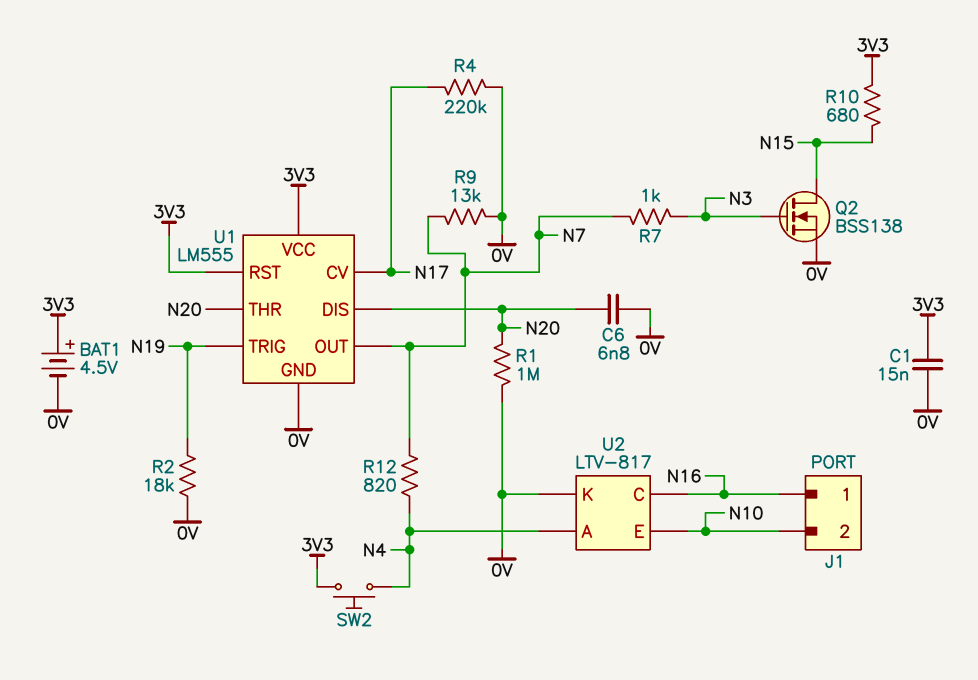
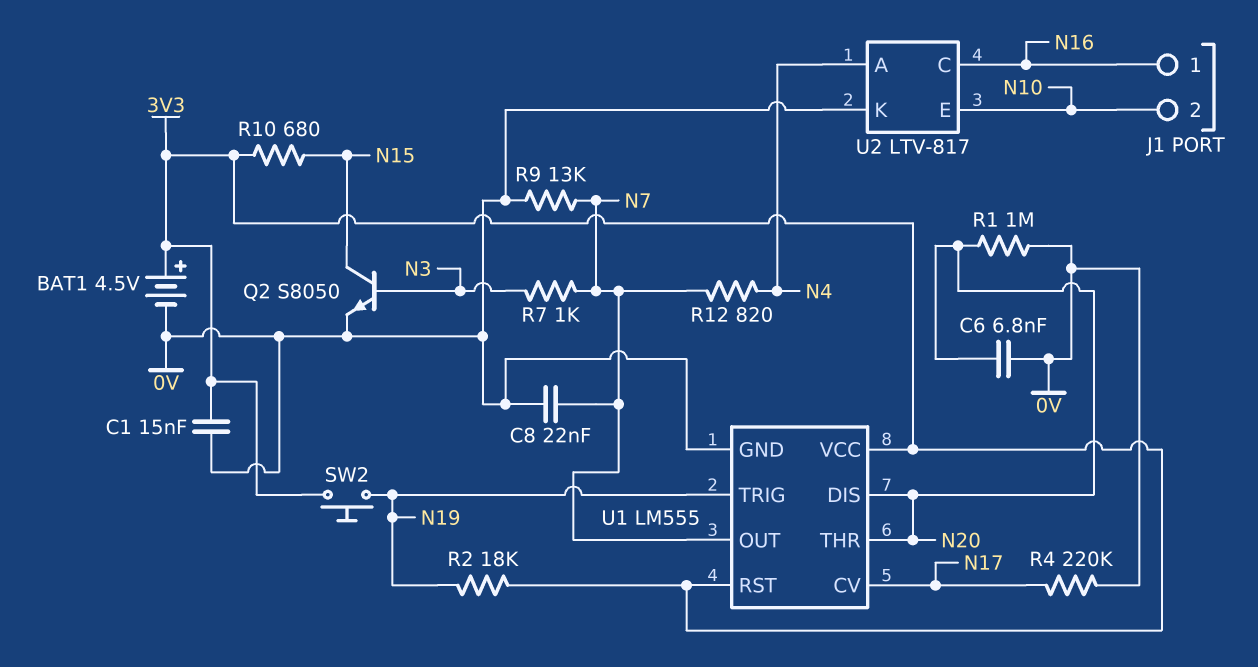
C8: none -> 22nF (0V, N7)
Q2: NMOS BSS138 (G N3, D N15, S 0V) -> NPN S8050 (B N3, C N15, E 0V)
R2: 18k (0V, N19) -> 18k (3V3, N19)
SW2: button (3V3, N4) -> button (3V3, N19)

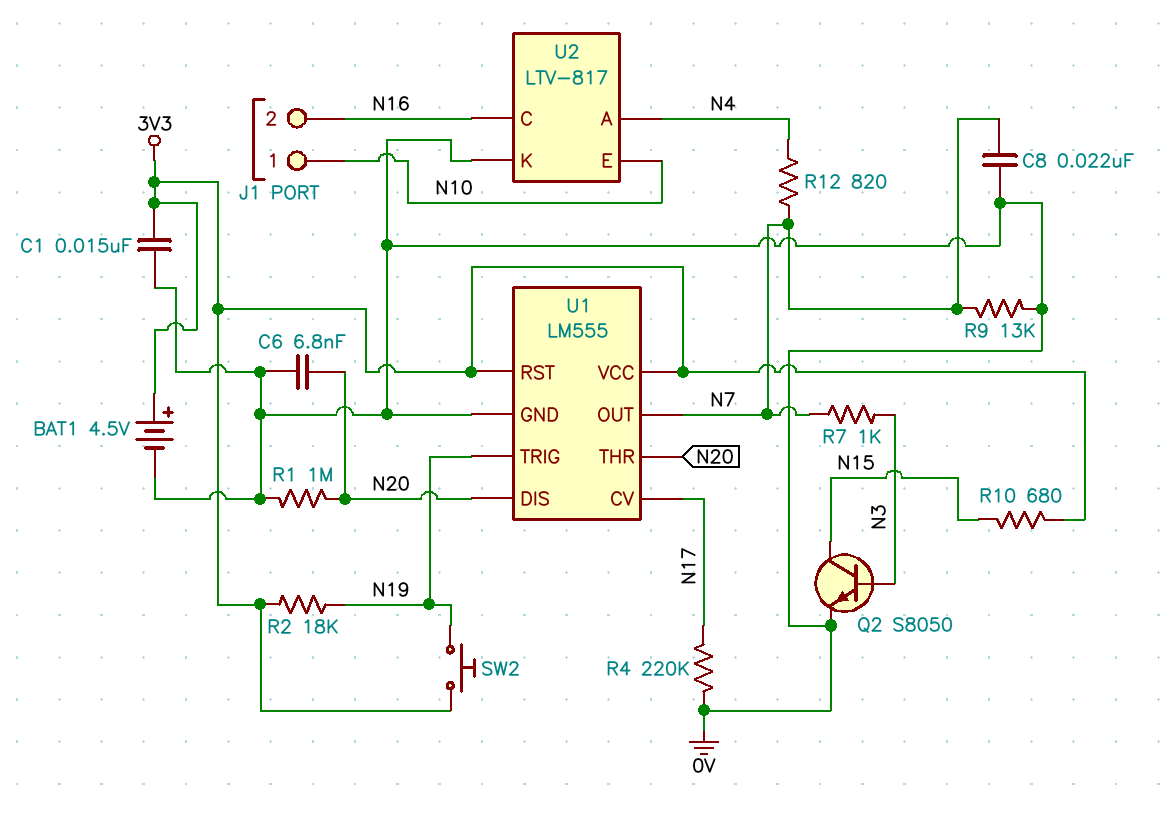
J1 pin 1: N16 -> N10
J1 pin 2: N10 -> N16

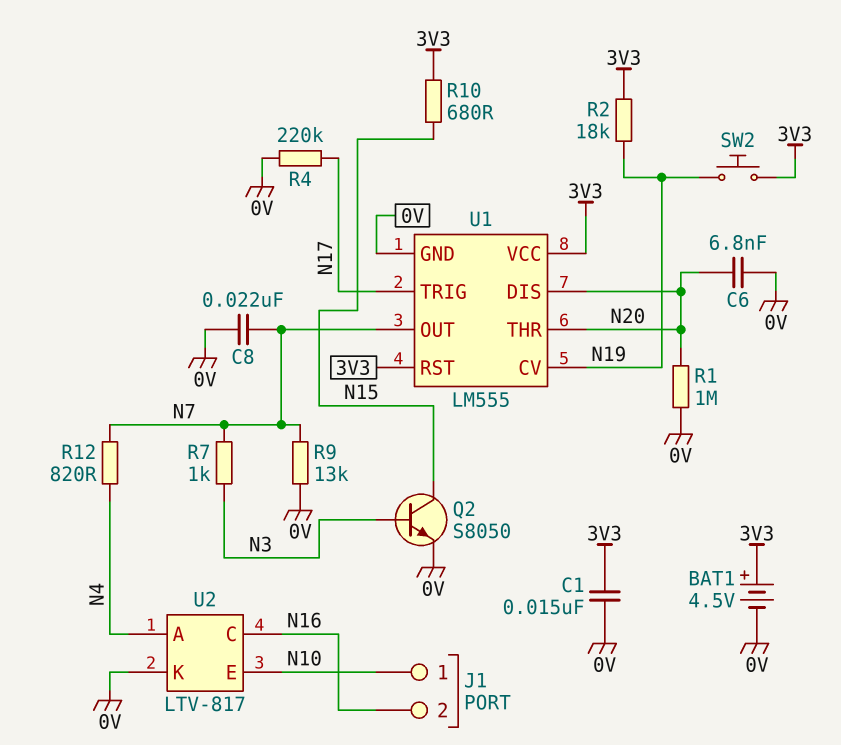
U1 pin CV: N17 -> N19
U1 pin TRIG: N19 -> N17

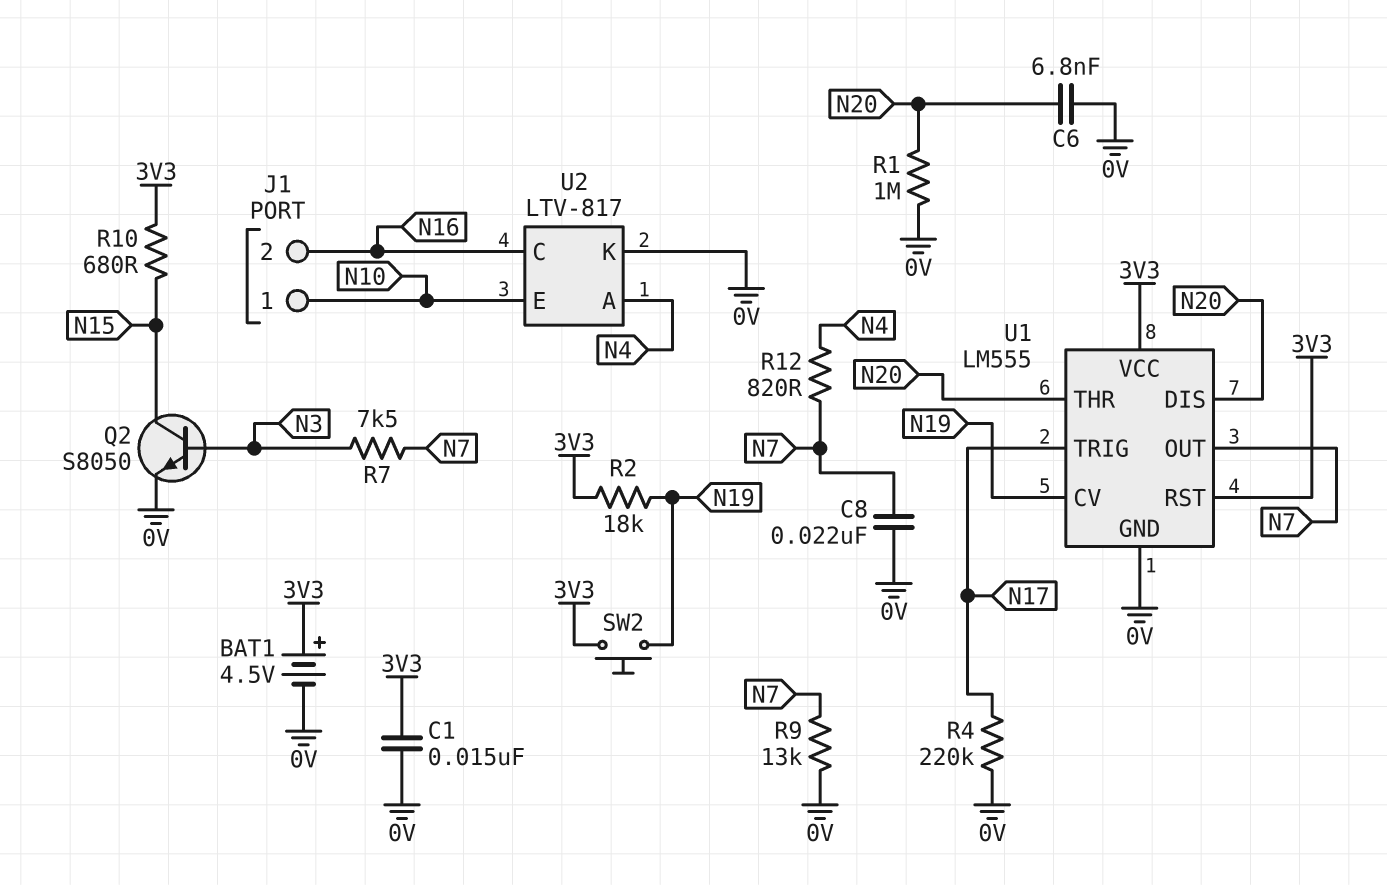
R7: 1k (N3, N7) -> 7.5k (N3, N7)

